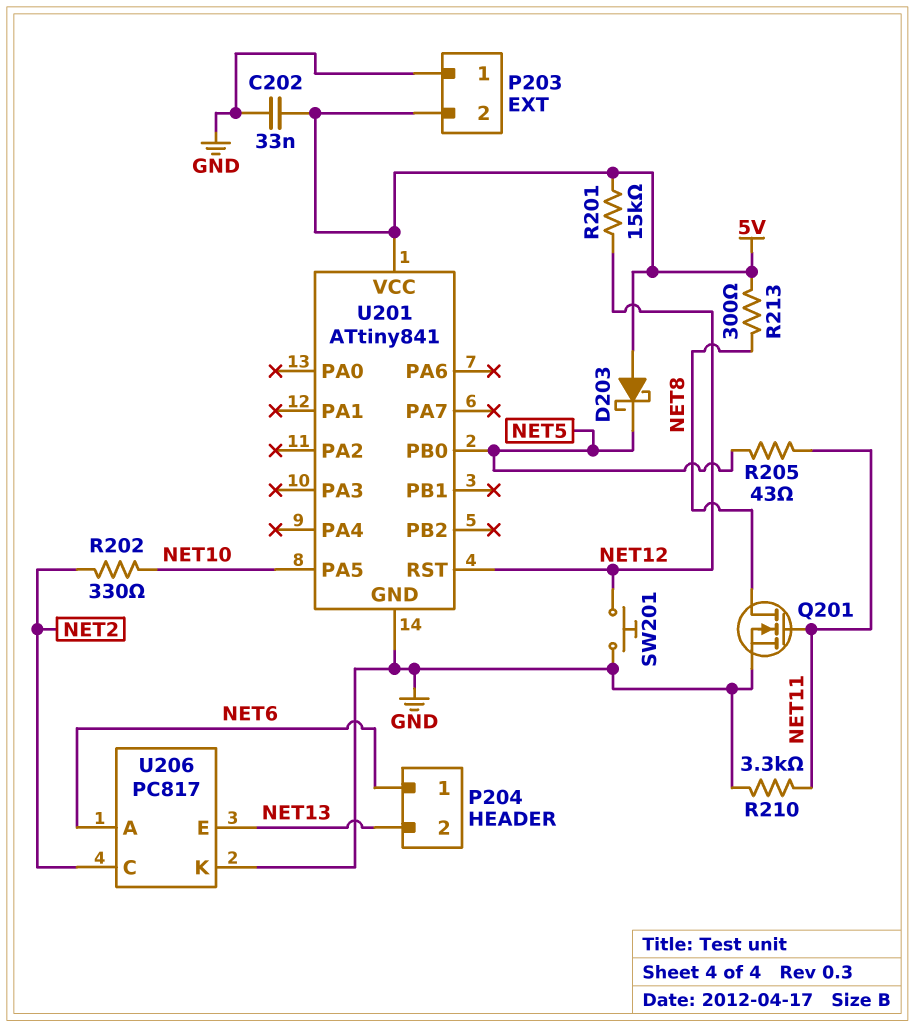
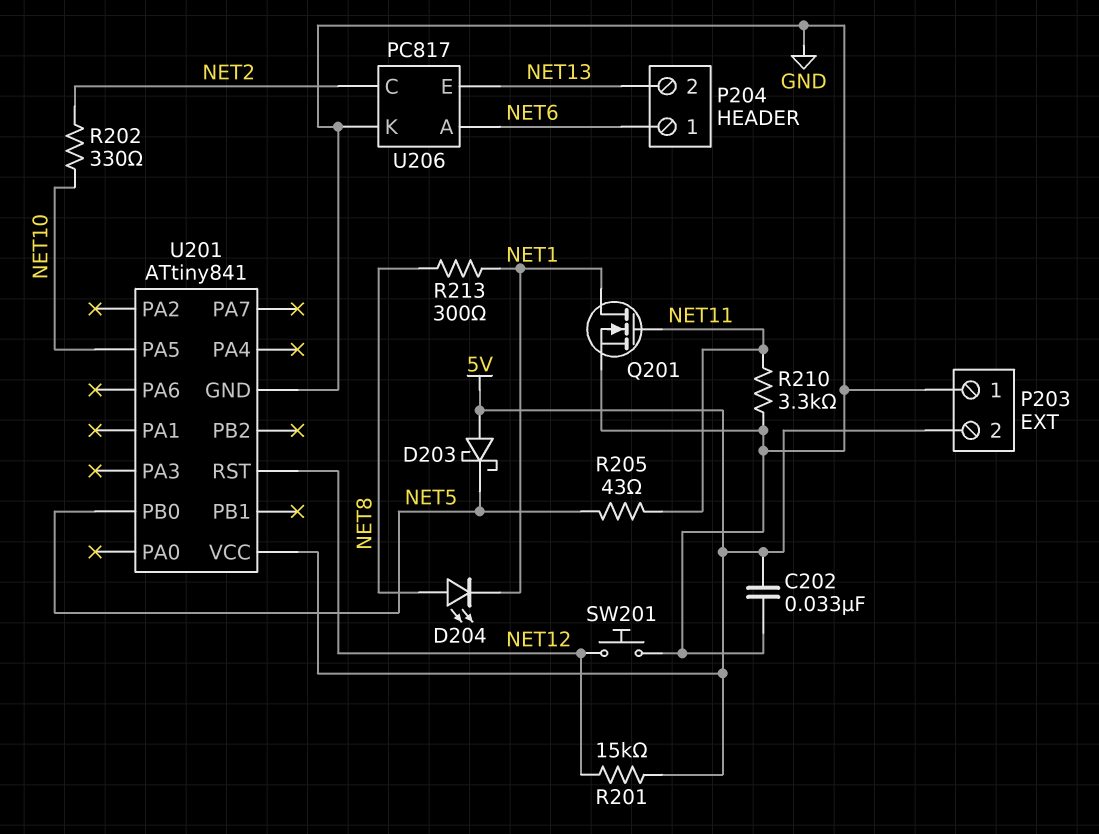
D204: none -> LED (A NET8, K NET1)
Q201: NMOS (G NET11, D NET8, S GND) -> NMOS (G NET11, D NET1, S GND)
R213: 300 (5V, NET8) -> 300 (NET1, NET8)

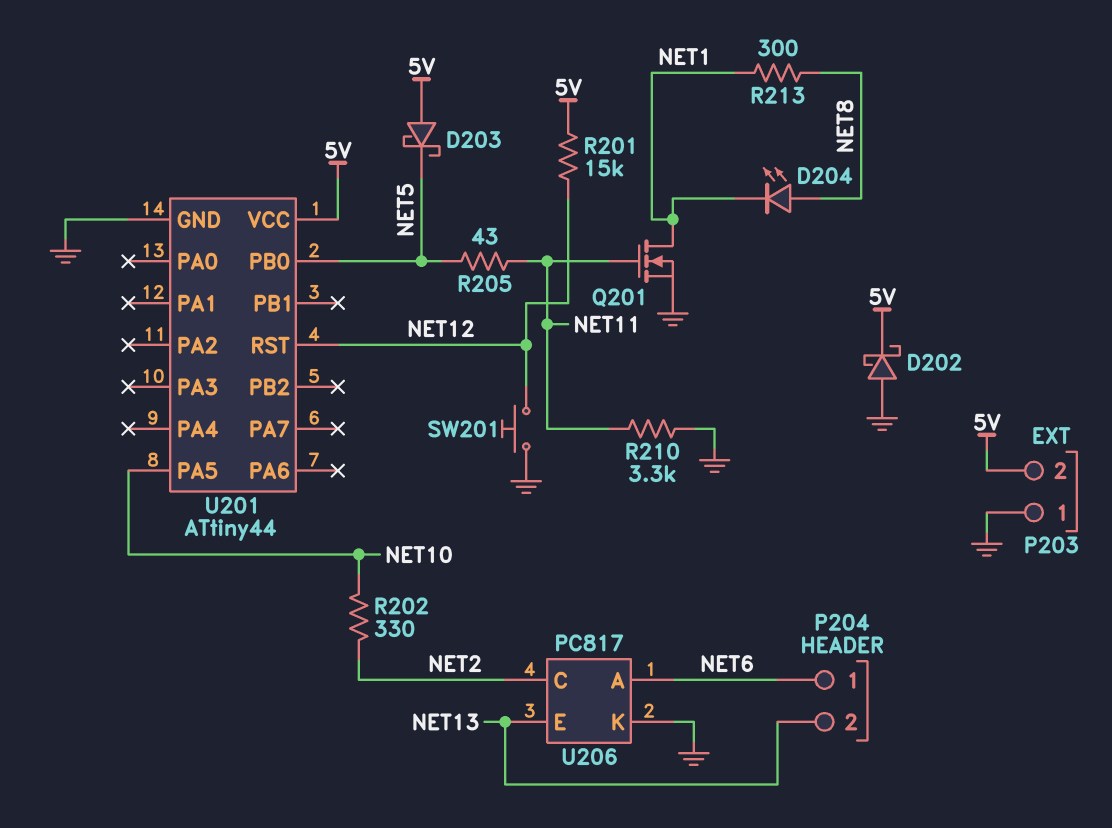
C202: 33nF (5V, GND) -> none
D202: none -> schottky (A GND, K 5V)
U201: ATtiny841 -> ATtiny44

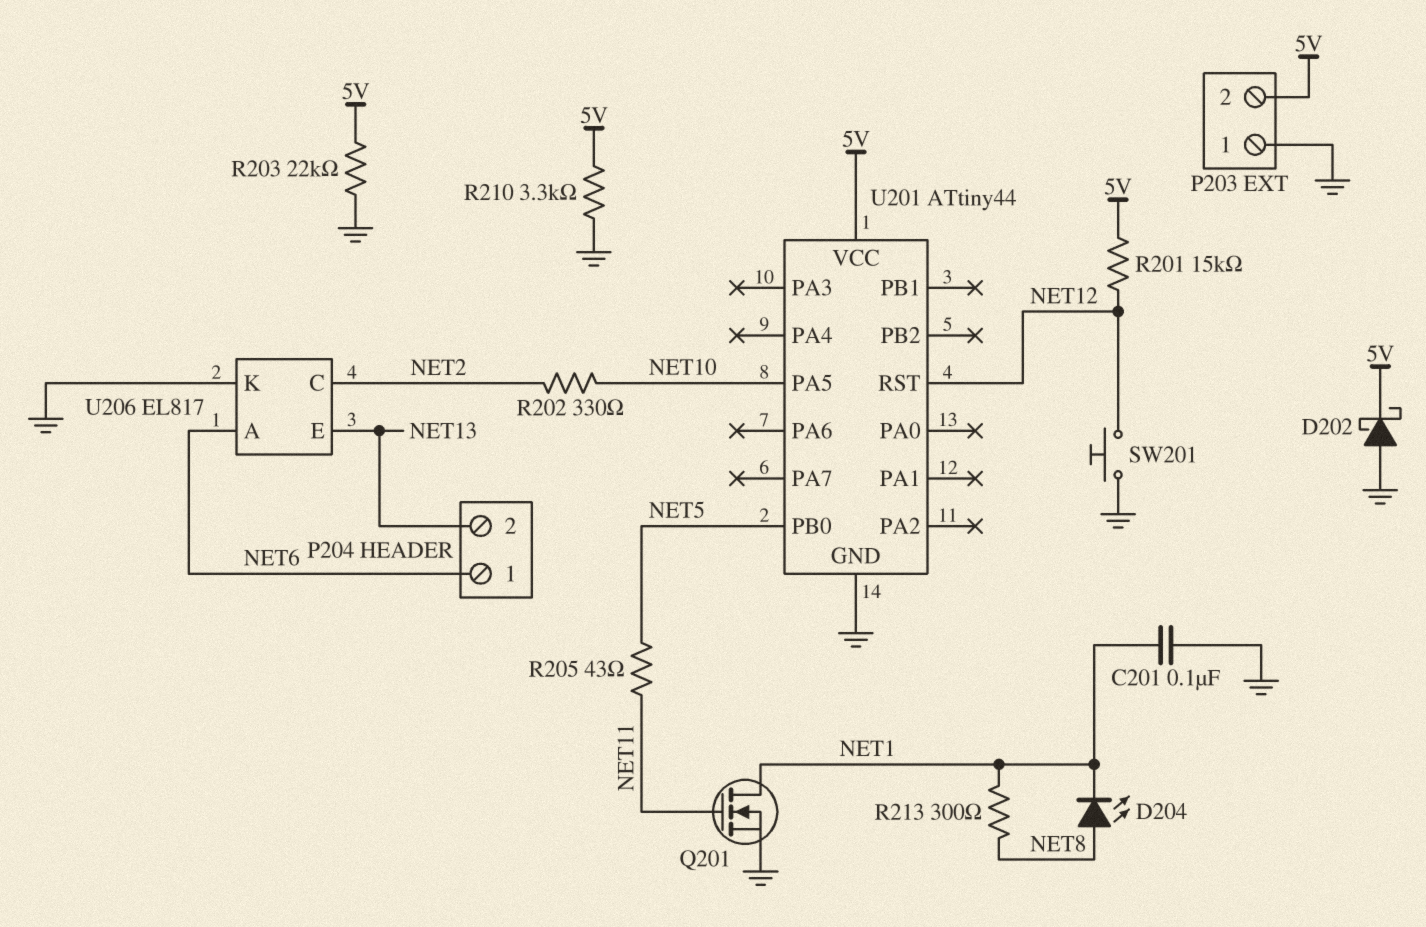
C201: none -> 100nF (GND, NET1)
D203: schottky (A 5V, K NET5) -> none
R203: none -> 22k (5V, GND)
R210: 3.3k (GND, NET11) -> 3.3k (5V, GND)
U206: PC817 -> EL817

